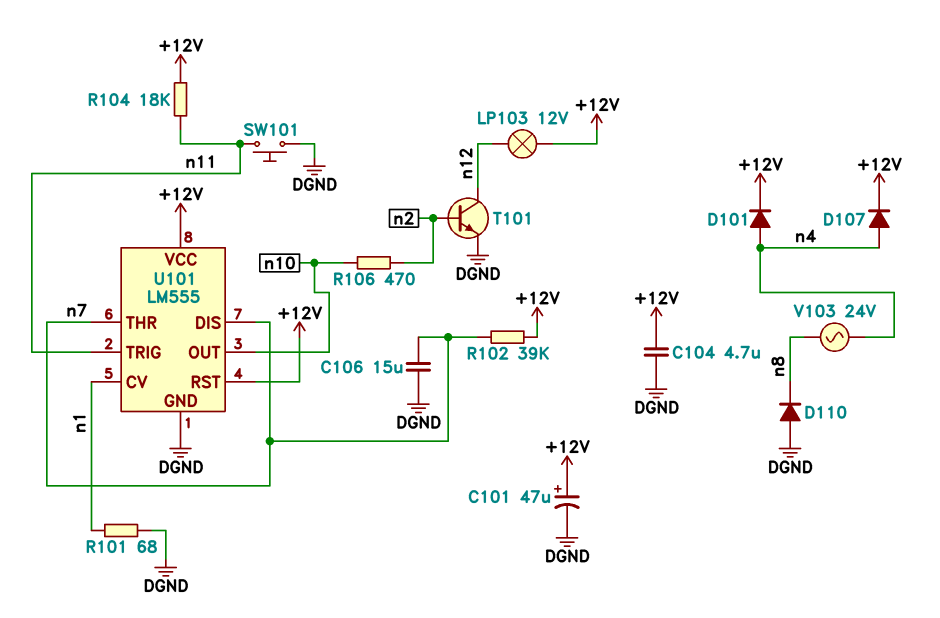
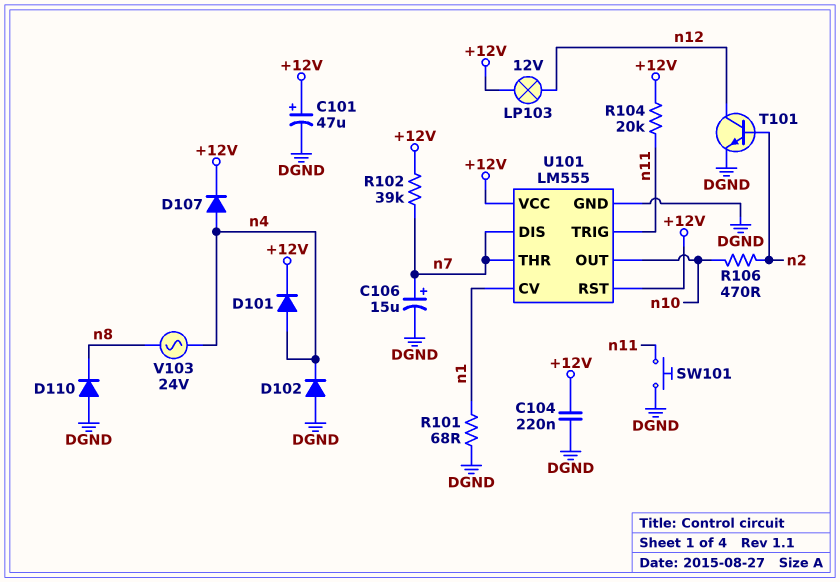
C104: 4.7uF (+12V, DGND) -> 220nF (+12V, DGND)
C106: 15uF (DGND, n7) -> 15uF (plus n7, minus DGND)
D102: none -> diode (A DGND, K n4)
R104: 18k (+12V, n11) -> 20k (+12V, n11)

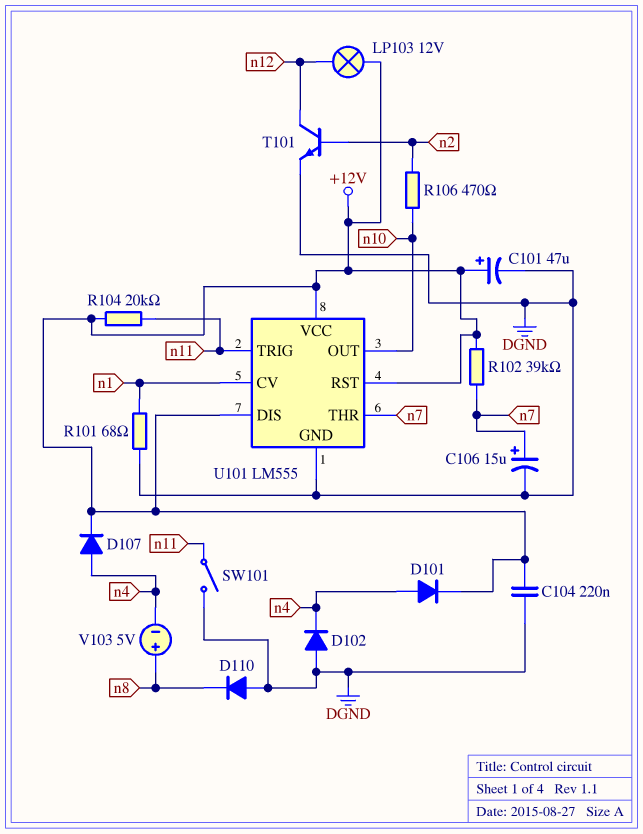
SW101: button (DGND, n11) -> switch (DGND, n11)
U101 pin DIS: n7 -> +12V
V103: AC 24V (n4, n8) -> 5V (plus n8, minus n4)

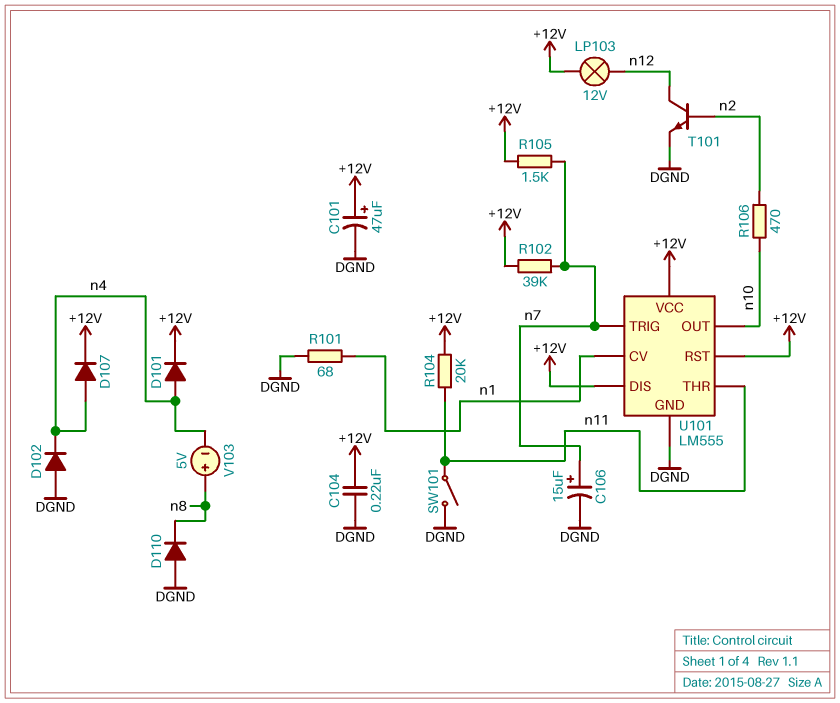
R105: none -> 1.5k (+12V, n7)
U101 pin THR: n7 -> n11
U101 pin TRIG: n11 -> n7

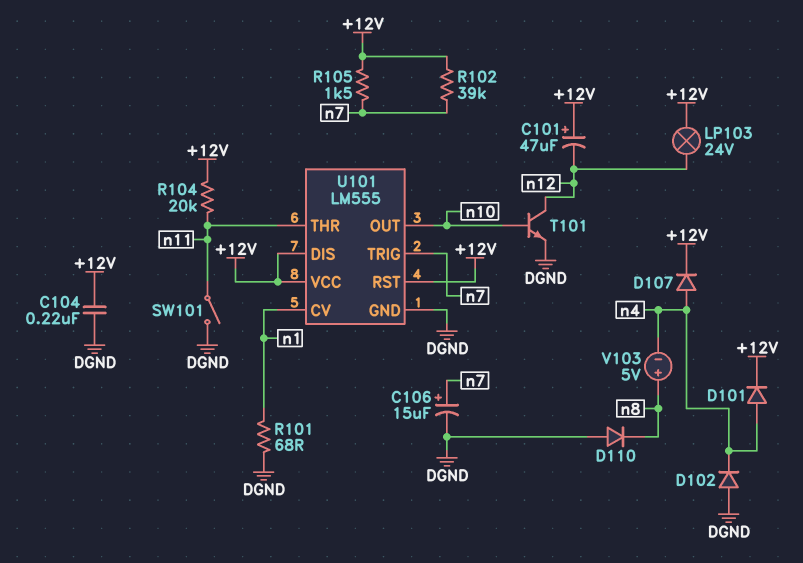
C101: 47uF (plus +12V, minus DGND) -> 47uF (plus +12V, minus n12)
LP103: lamp 12V (+12V, n12) -> lamp 24V (+12V, n12)
R106: 470 (n2, n10) -> none
T101: NPN (B n2, C n12, E DGND) -> NPN (B n10, C n12, E DGND)

